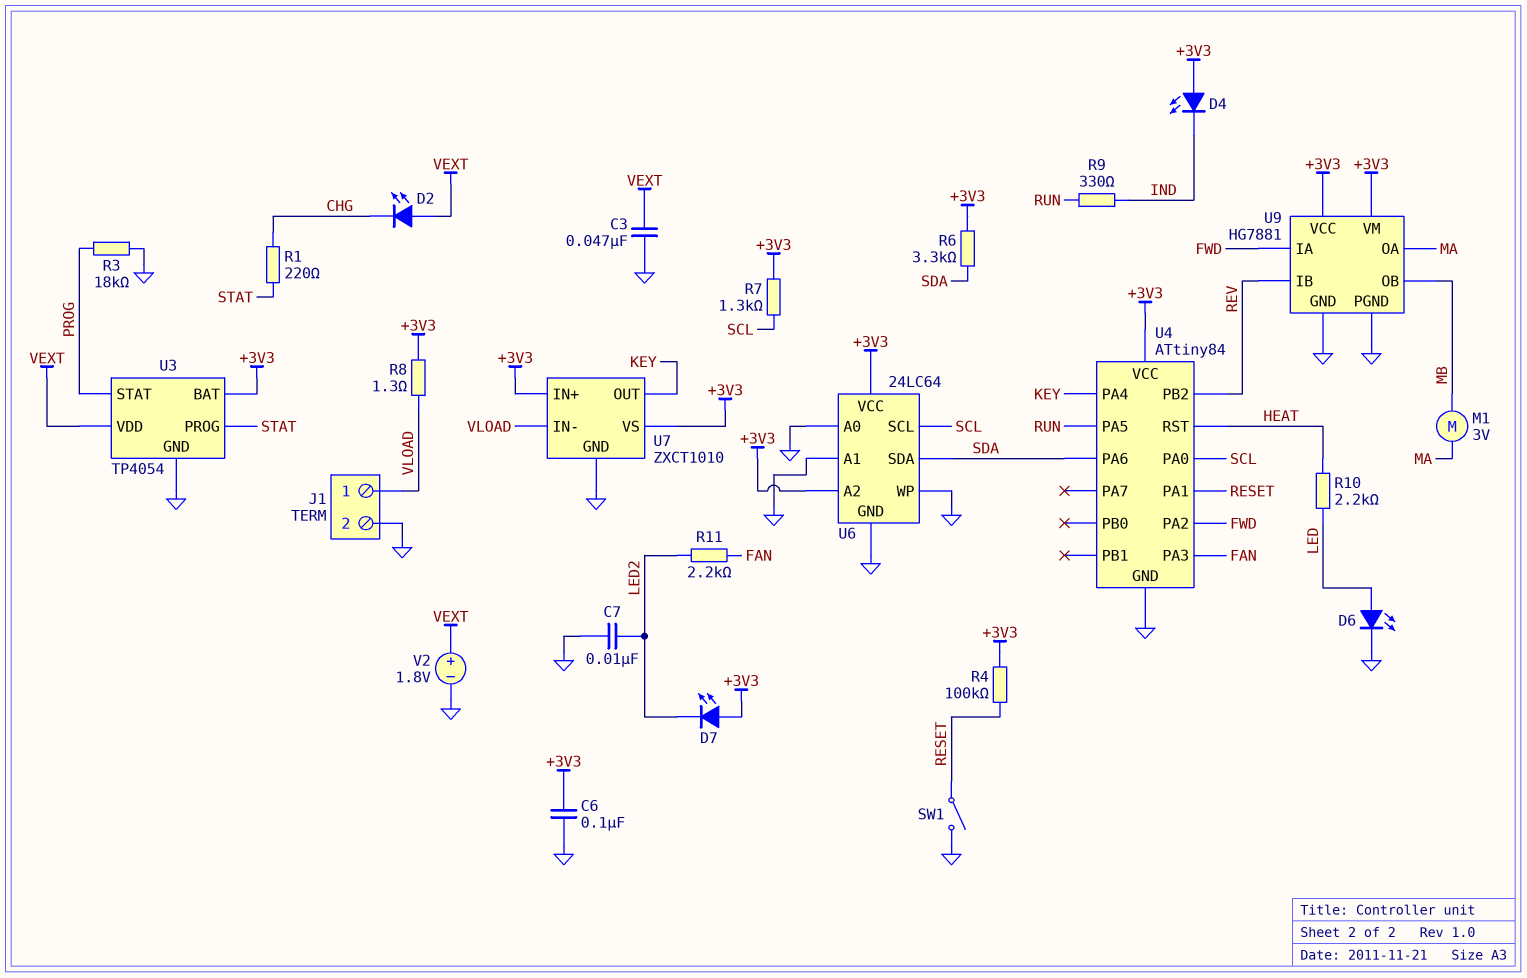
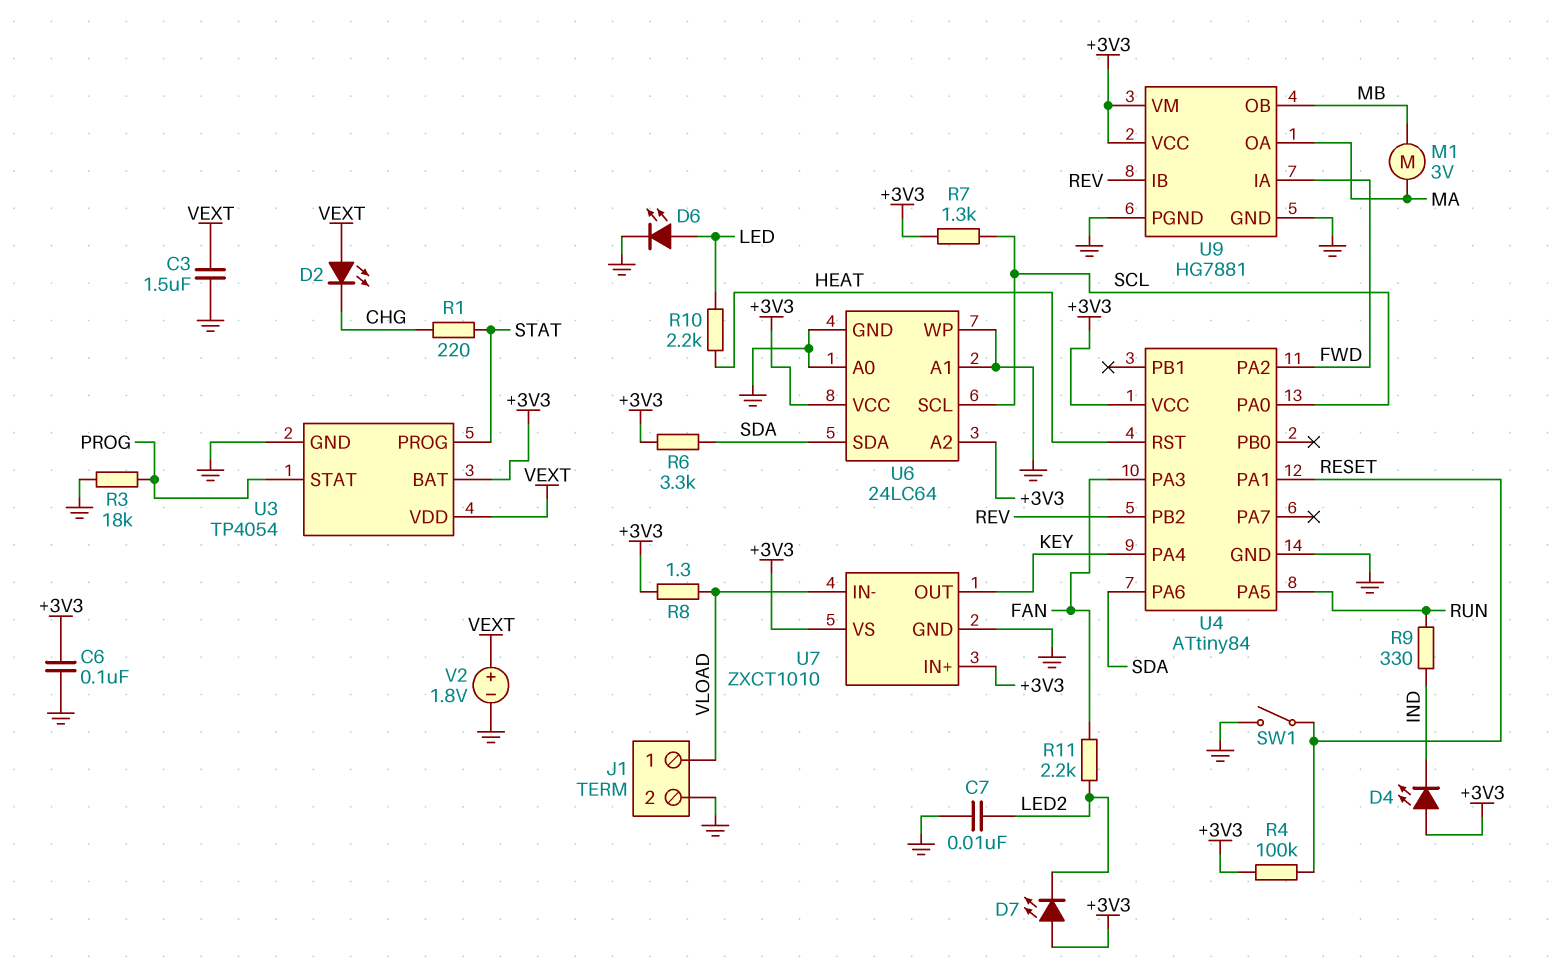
C3: 47nF (GND, VEXT) -> 1.5uF (GND, VEXT)

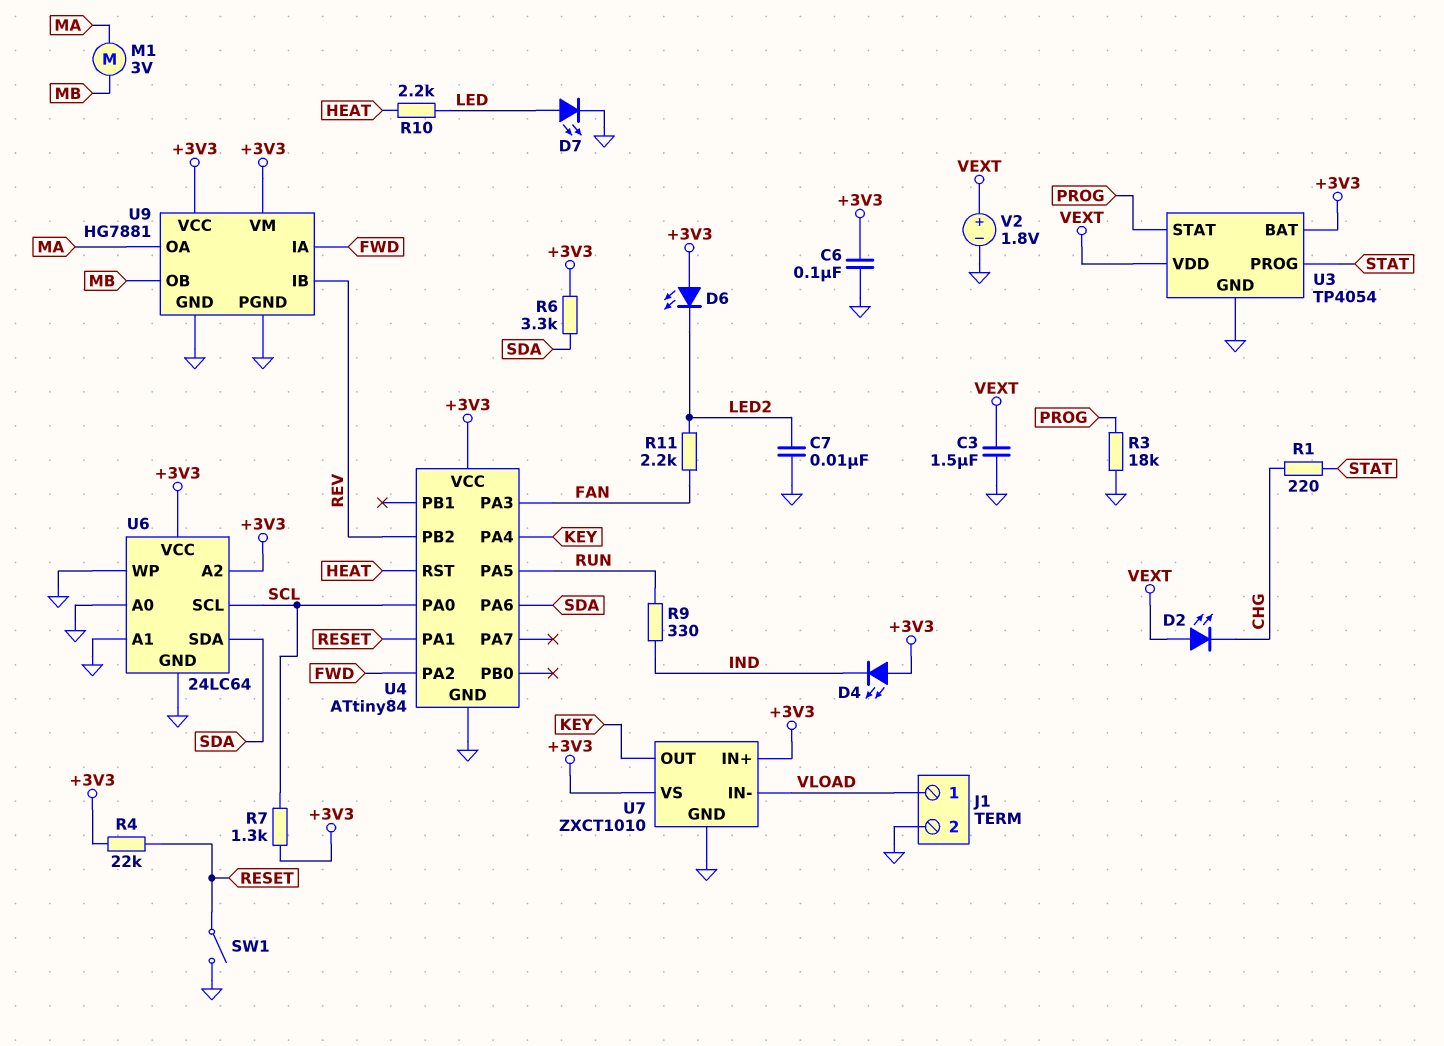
D6: LED (A LED, K GND) -> LED (A +3V3, K LED2)
D7: LED (A +3V3, K LED2) -> LED (A LED, K GND)
R4: 100k (+3V3, RESET) -> 22k (+3V3, RESET)
R8: 1.3 (+3V3, VLOAD) -> none

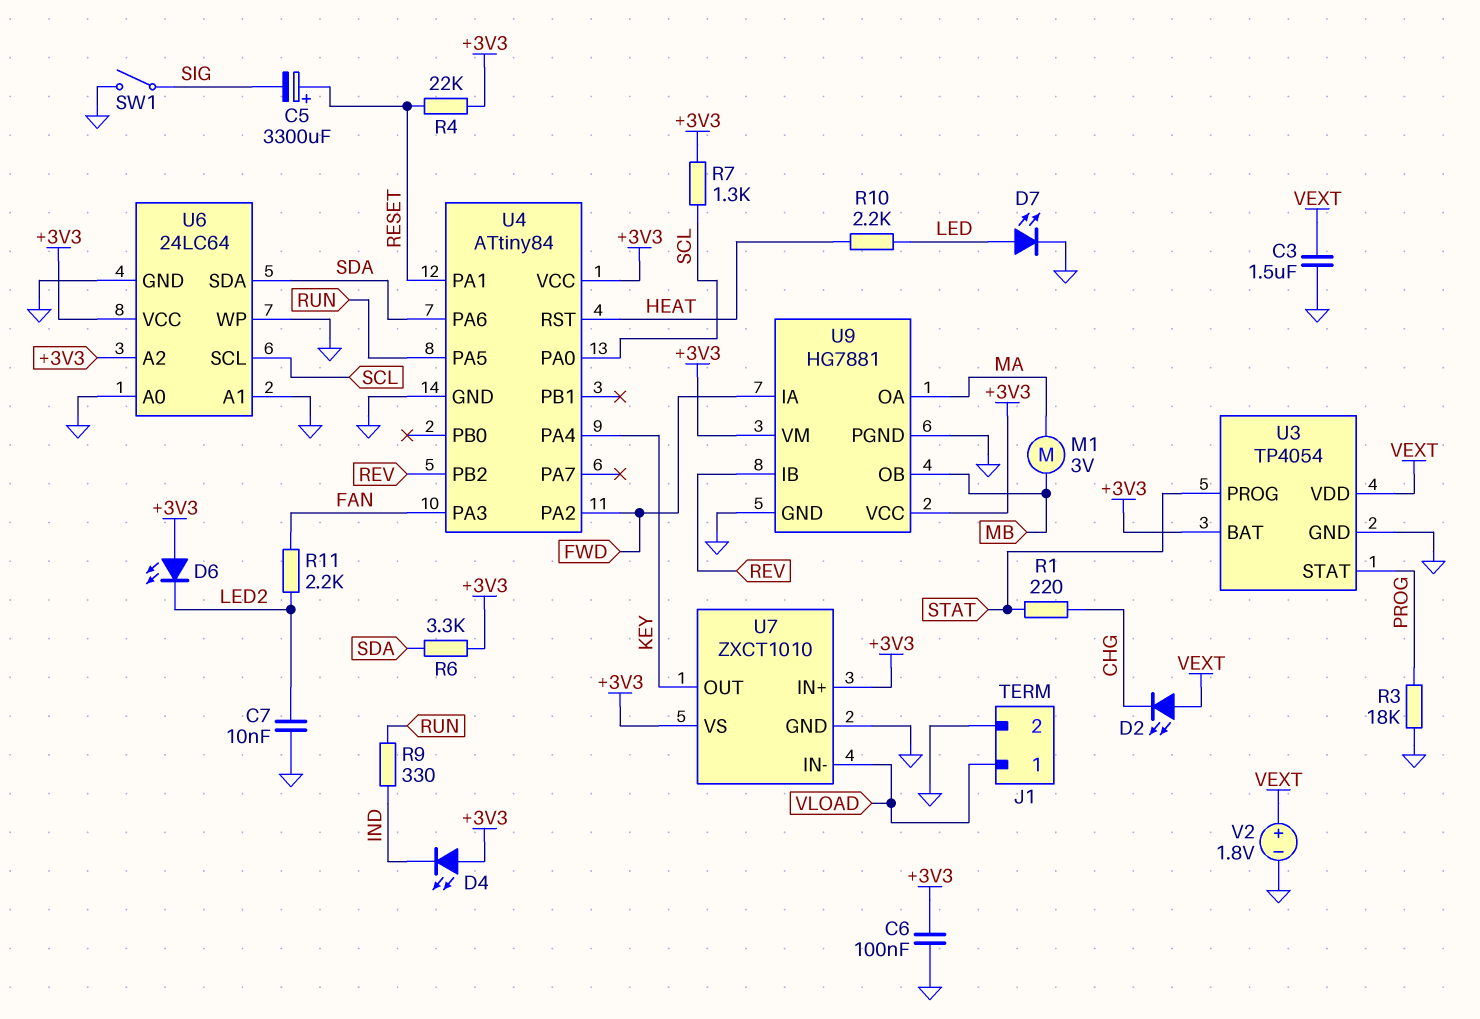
C5: none -> 3300uF (plus RESET, minus SIG)
SW1: switch (GND, RESET) -> switch (GND, SIG)

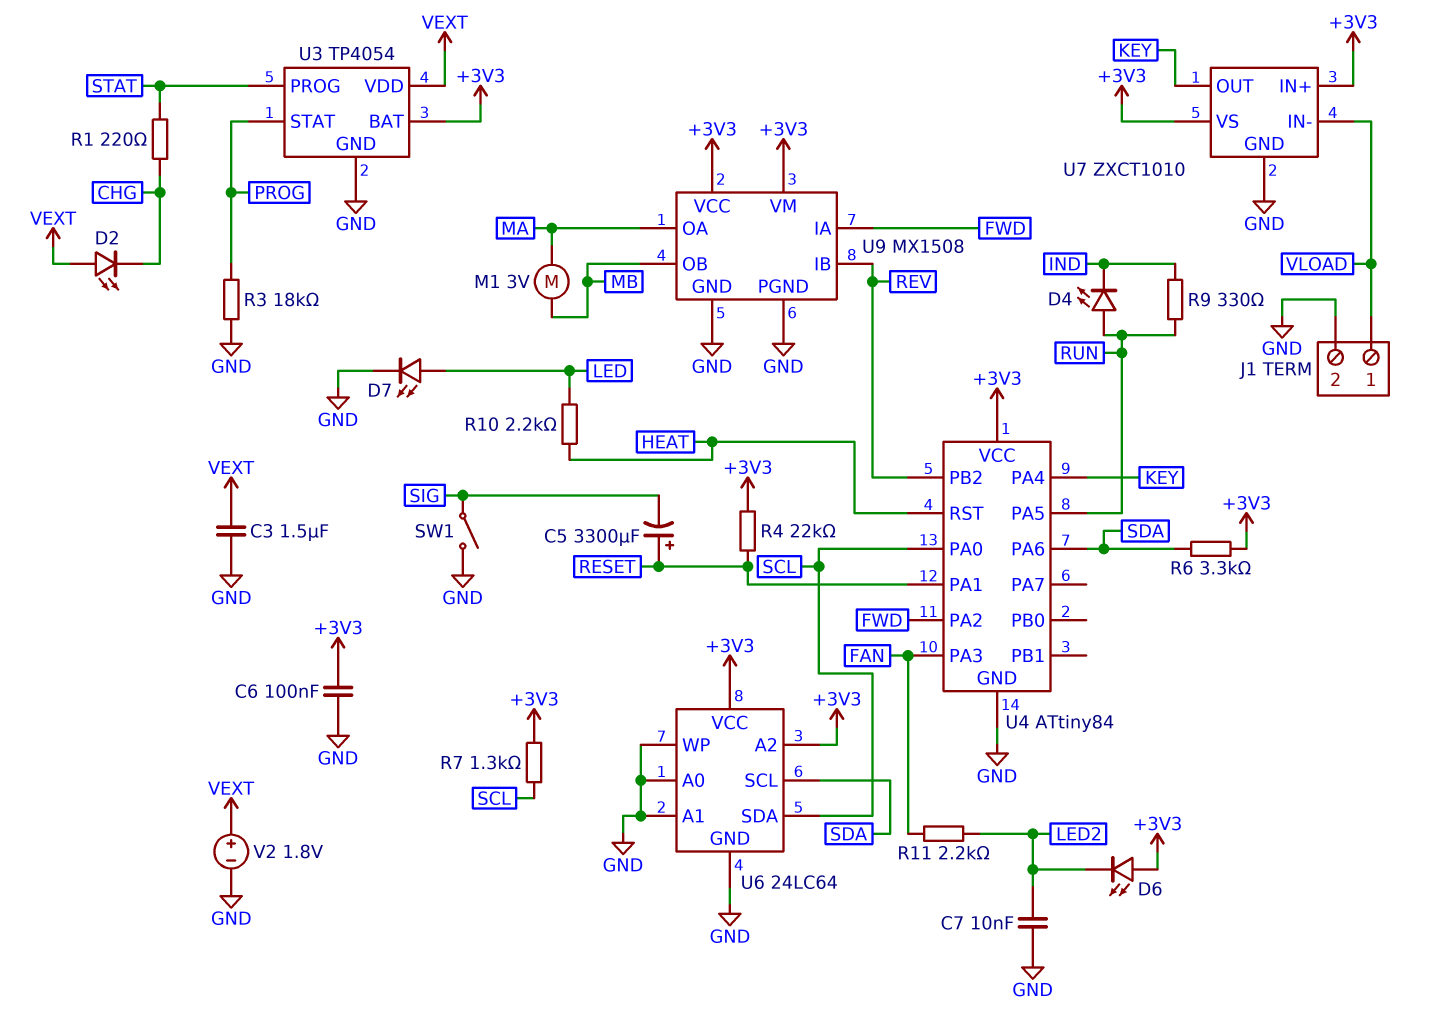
D4: LED (A +3V3, K IND) -> LED (A RUN, K IND)
U6 pin SCL: SCL -> SDA
U6 pin SDA: SDA -> SCL
U9: HG7881 -> MX1508

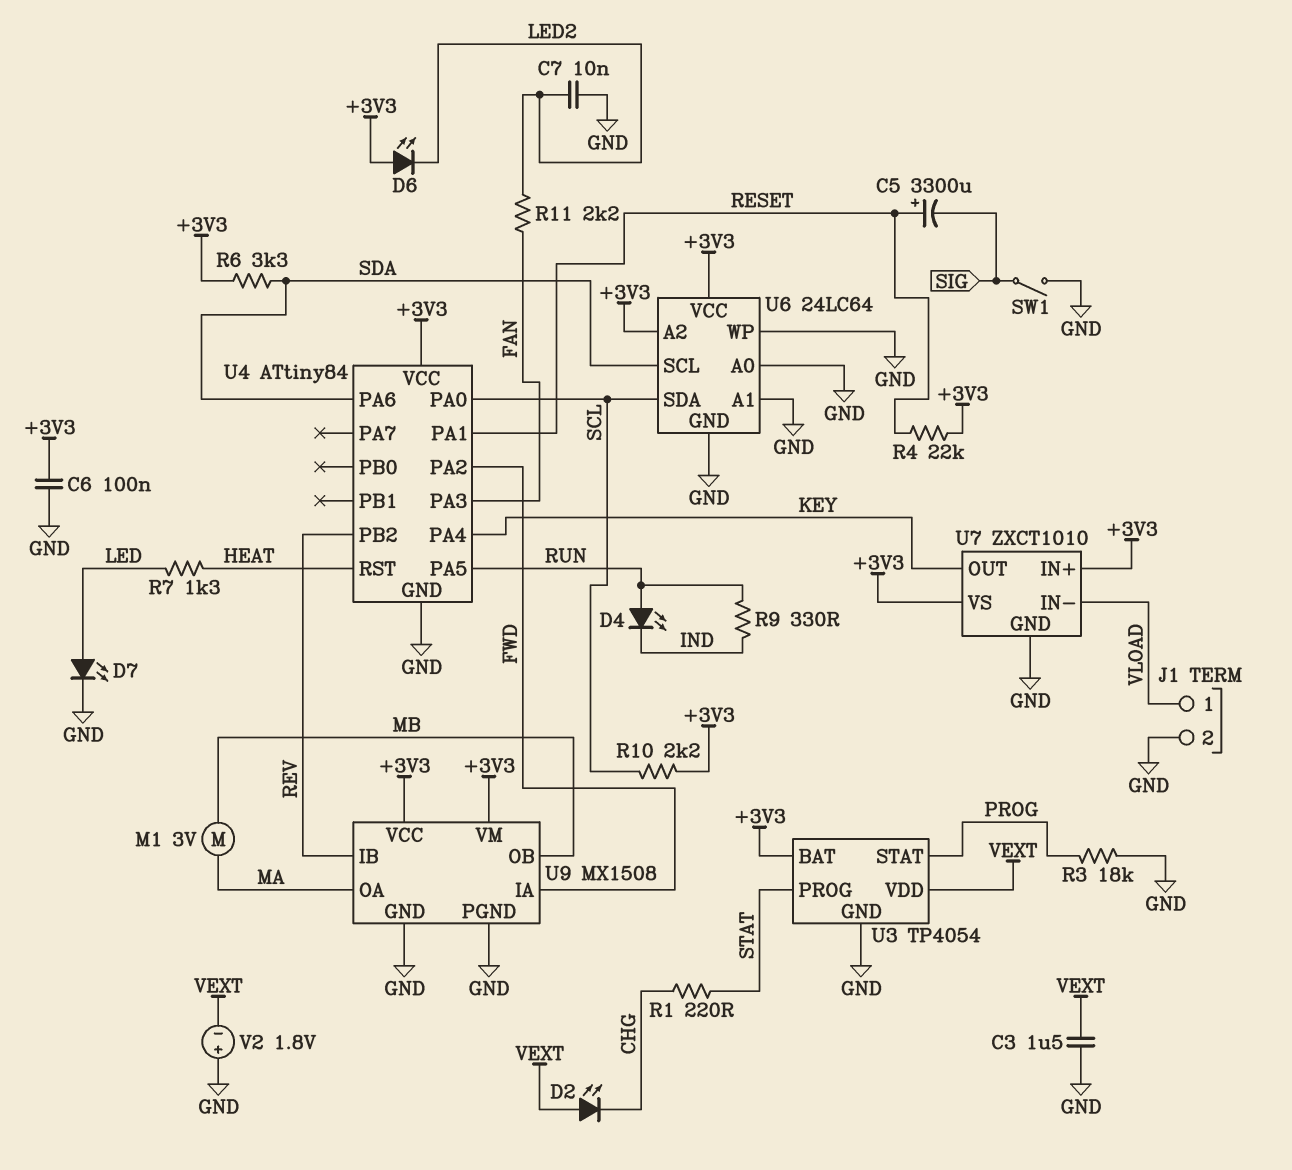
R7: 1.3k (+3V3, SCL) -> 1.3k (HEAT, LED)
R10: 2.2k (HEAT, LED) -> 2.2k (+3V3, SCL)
V2: 1.8V (plus VEXT, minus GND) -> 1.8V (plus GND, minus VEXT)

